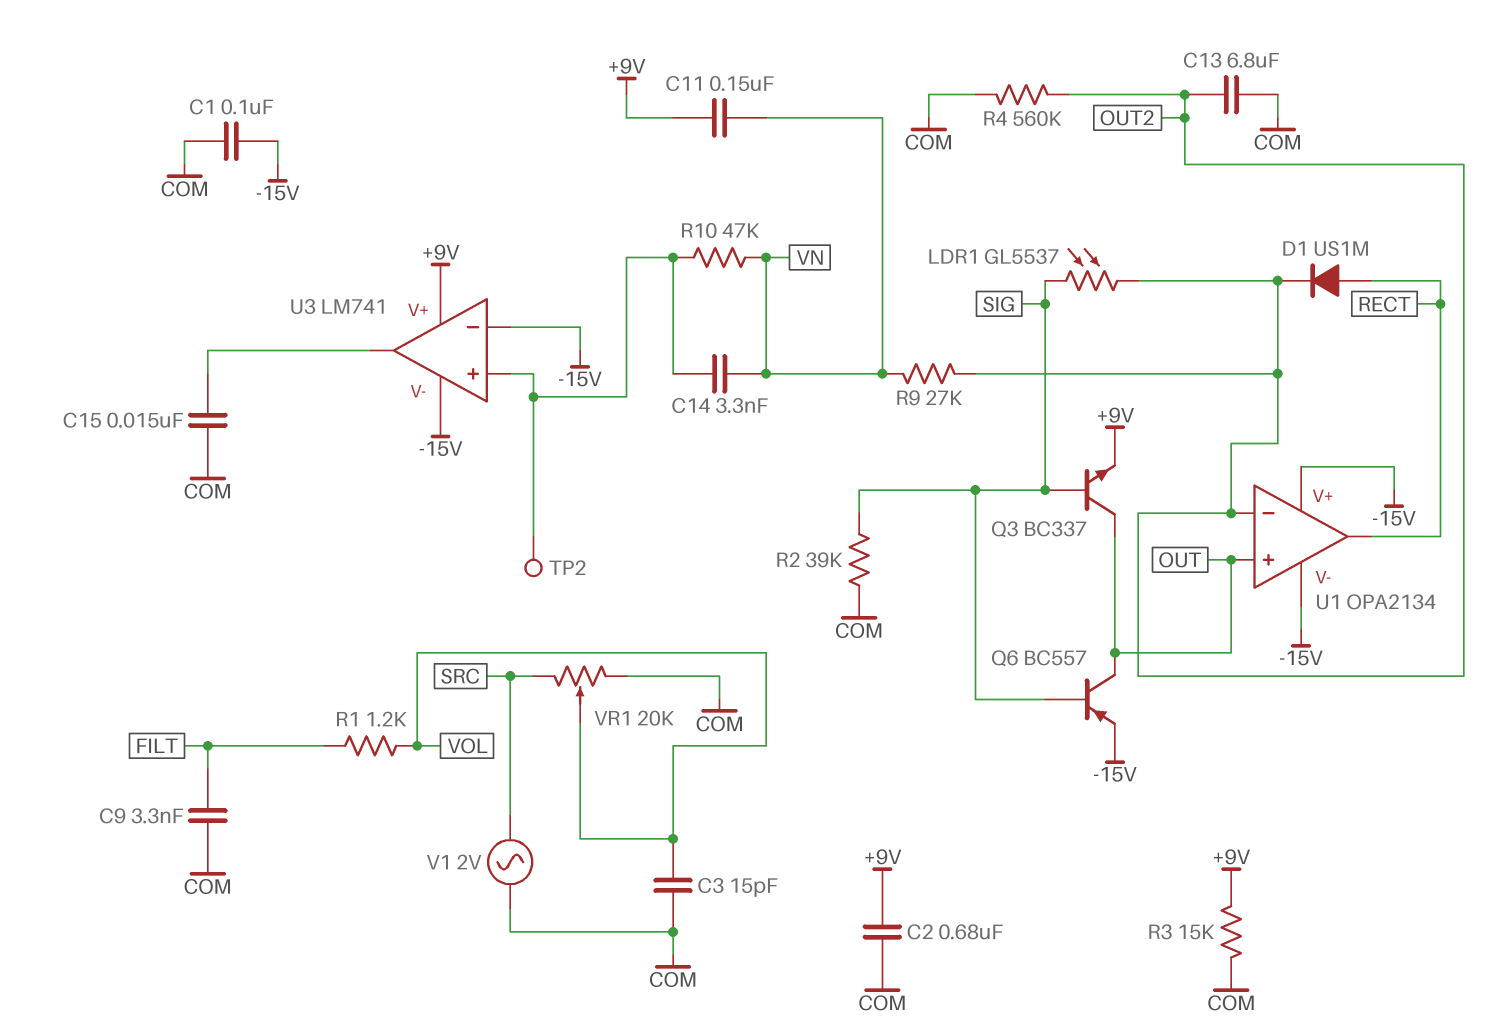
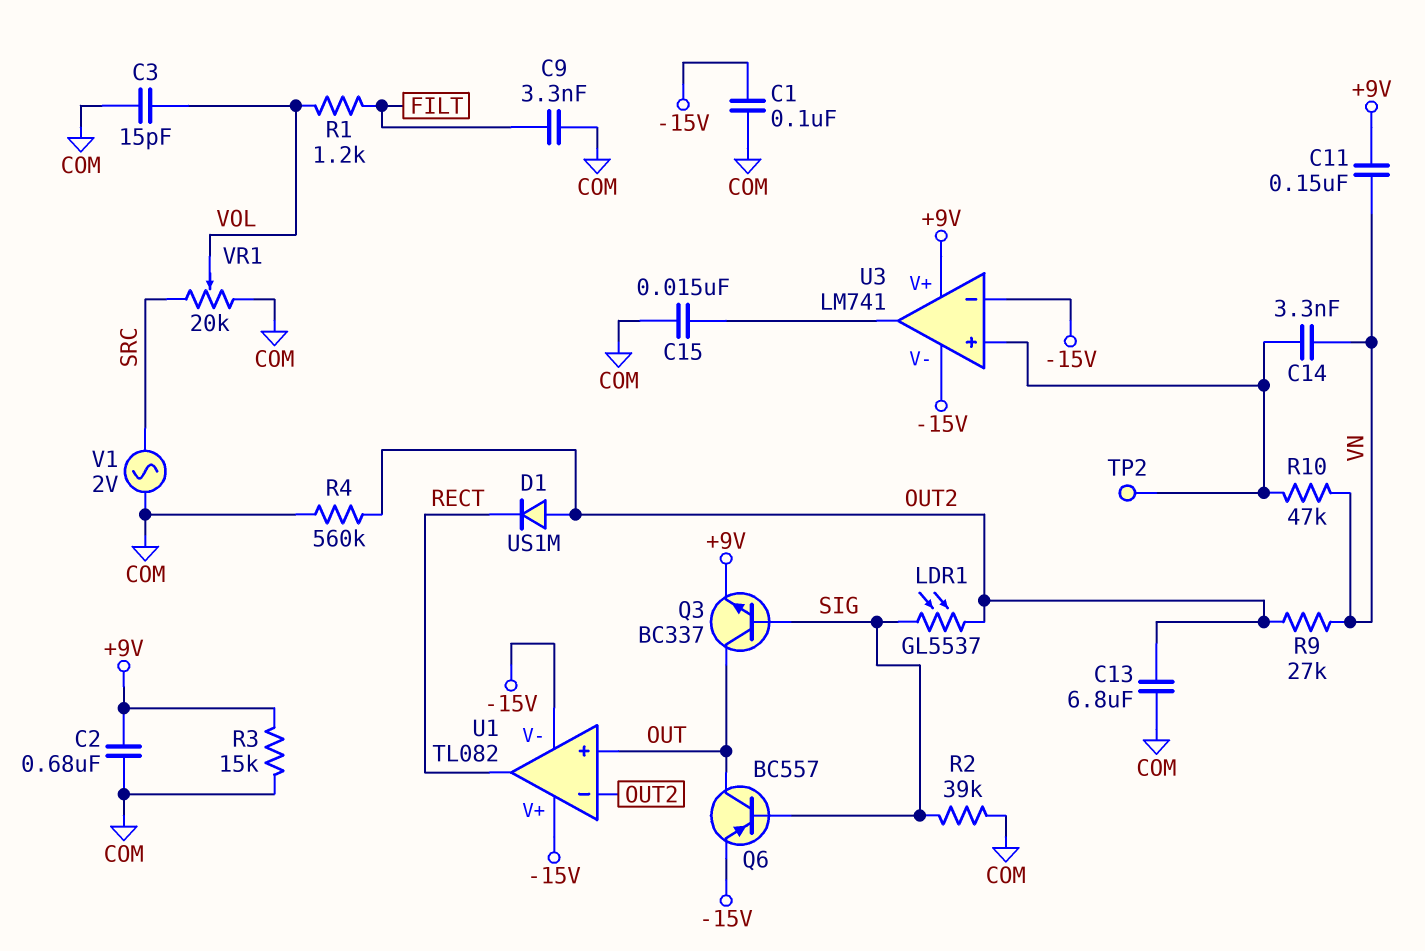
D1: diode US1M (A RECT, K OUT2) -> diode US1M (A OUT2, K RECT)
U1: OPA2134 -> TL082

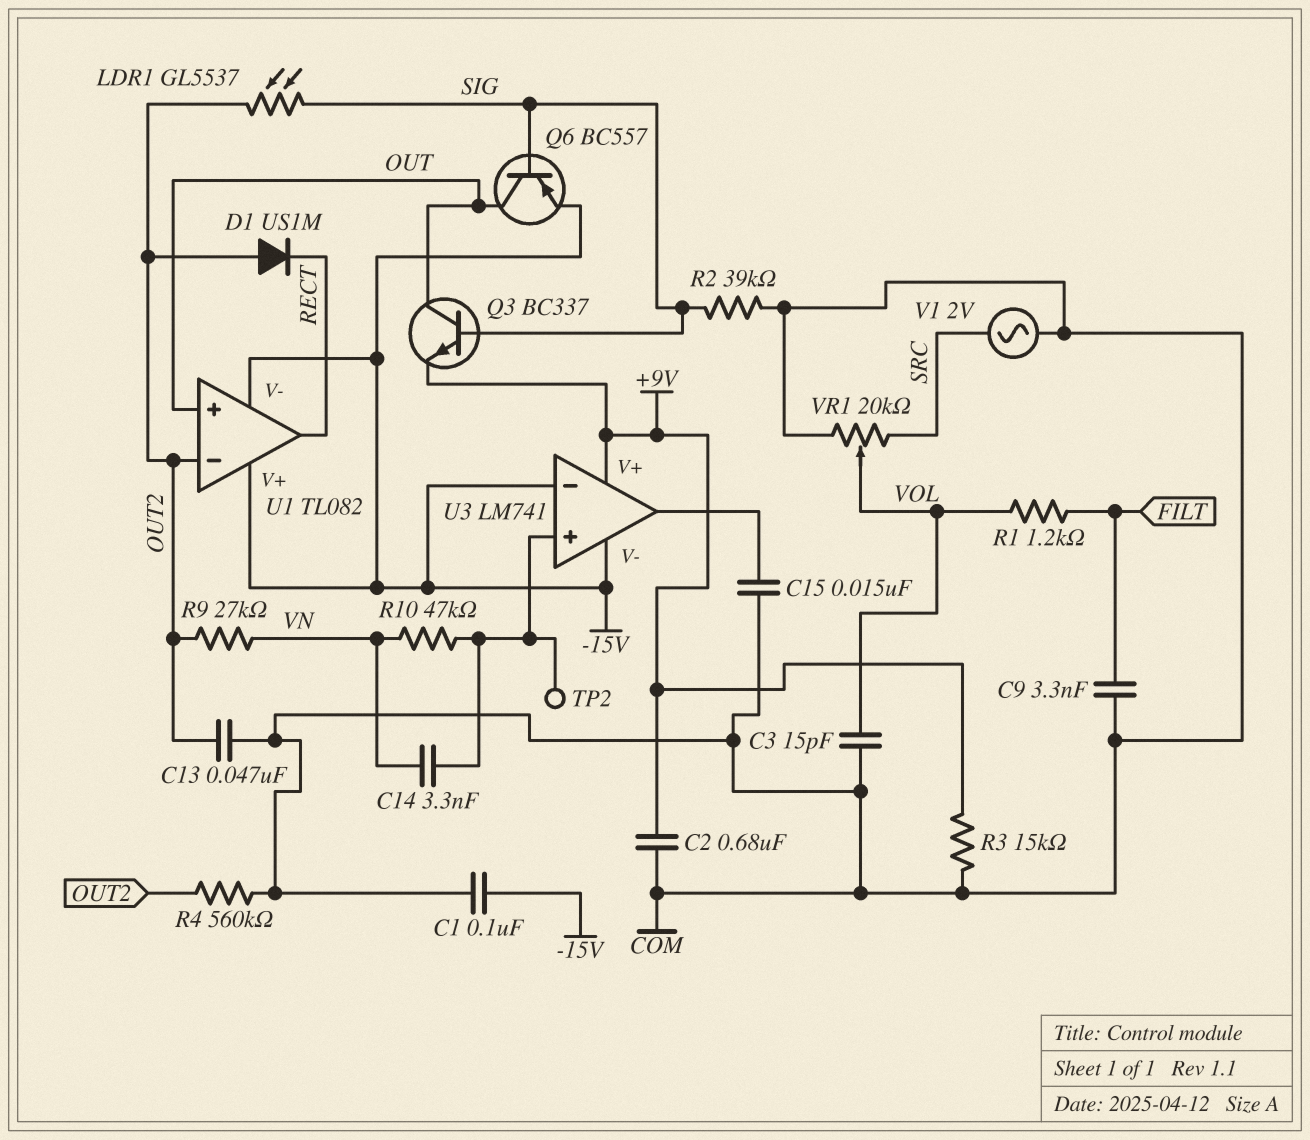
C11: 150nF (+9V, VN) -> none
C13: 6.8uF (COM, OUT2) -> 47nF (COM, OUT2)

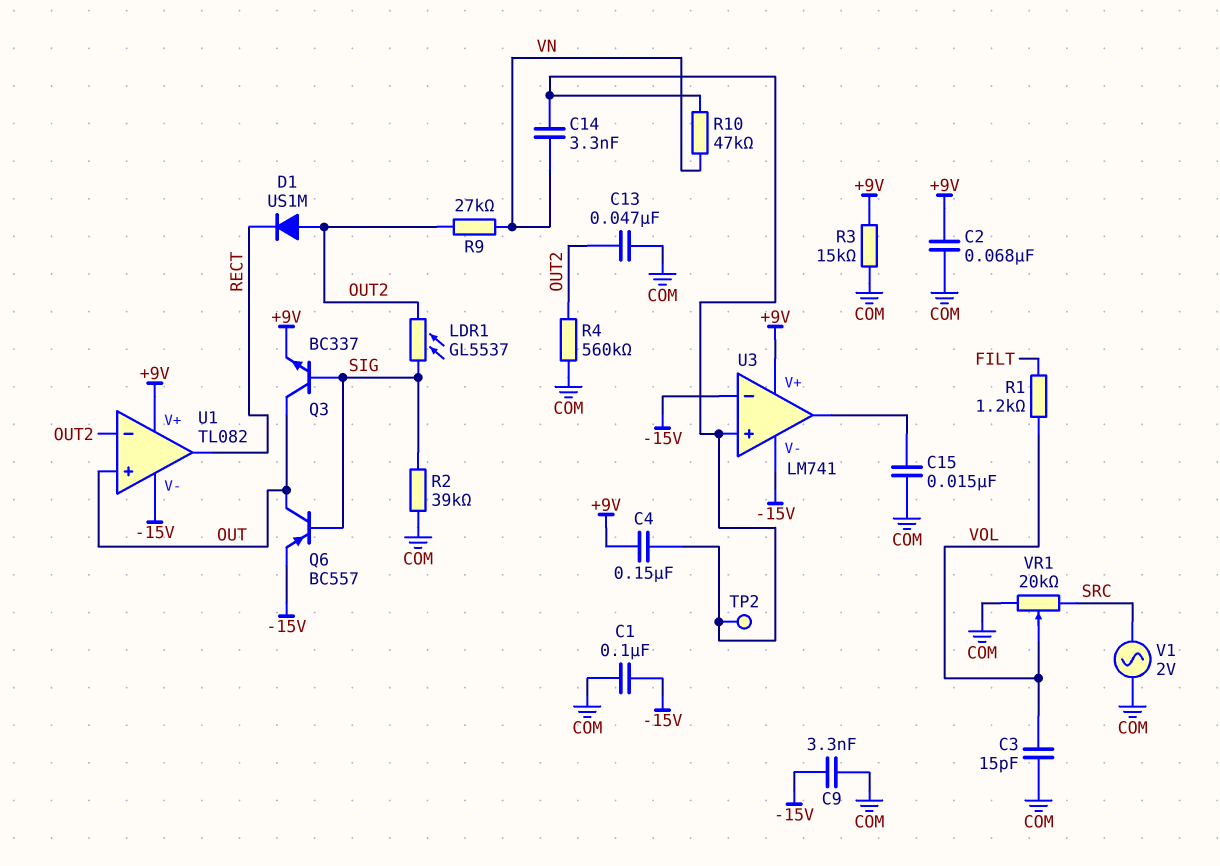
C2: 680nF (+9V, COM) -> 68nF (+9V, COM)
C4: none -> 150nF (+9V, U3/in+)
C9: 3.3nF (COM, FILT) -> 3.3nF (-15V, COM)
U1 pin V+: -15V -> +9V

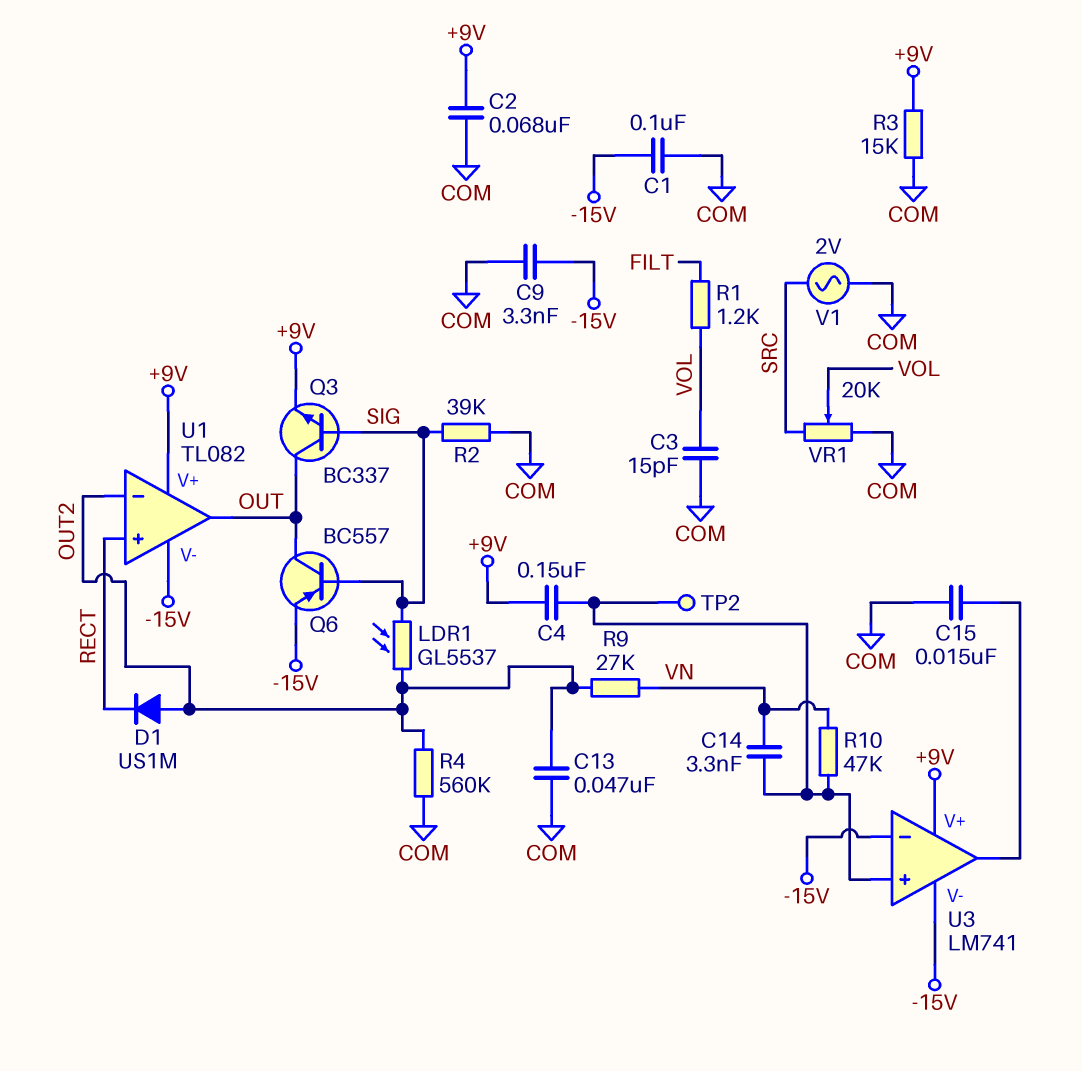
U1 pin in+: OUT -> RECT
U1 pin out: RECT -> OUT

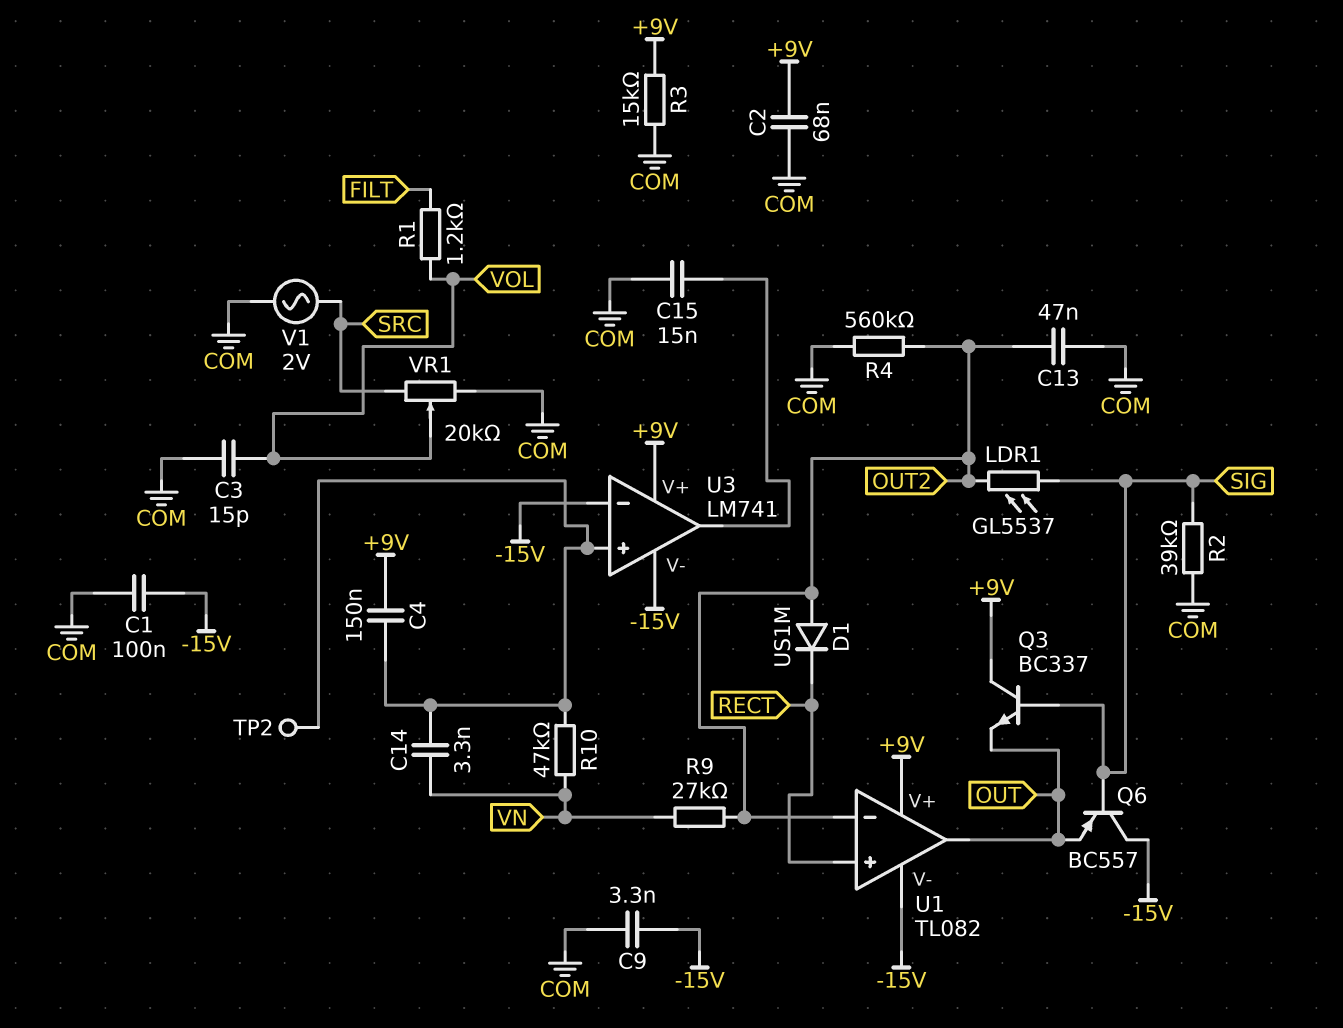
Q3: NPN BC337 (B SIG, C OUT, E +9V) -> NPN BC337 (B SIG, C +9V, E OUT)
Q6: PNP BC557 (B SIG, C OUT, E -15V) -> PNP BC557 (B SIG, C -15V, E OUT)

